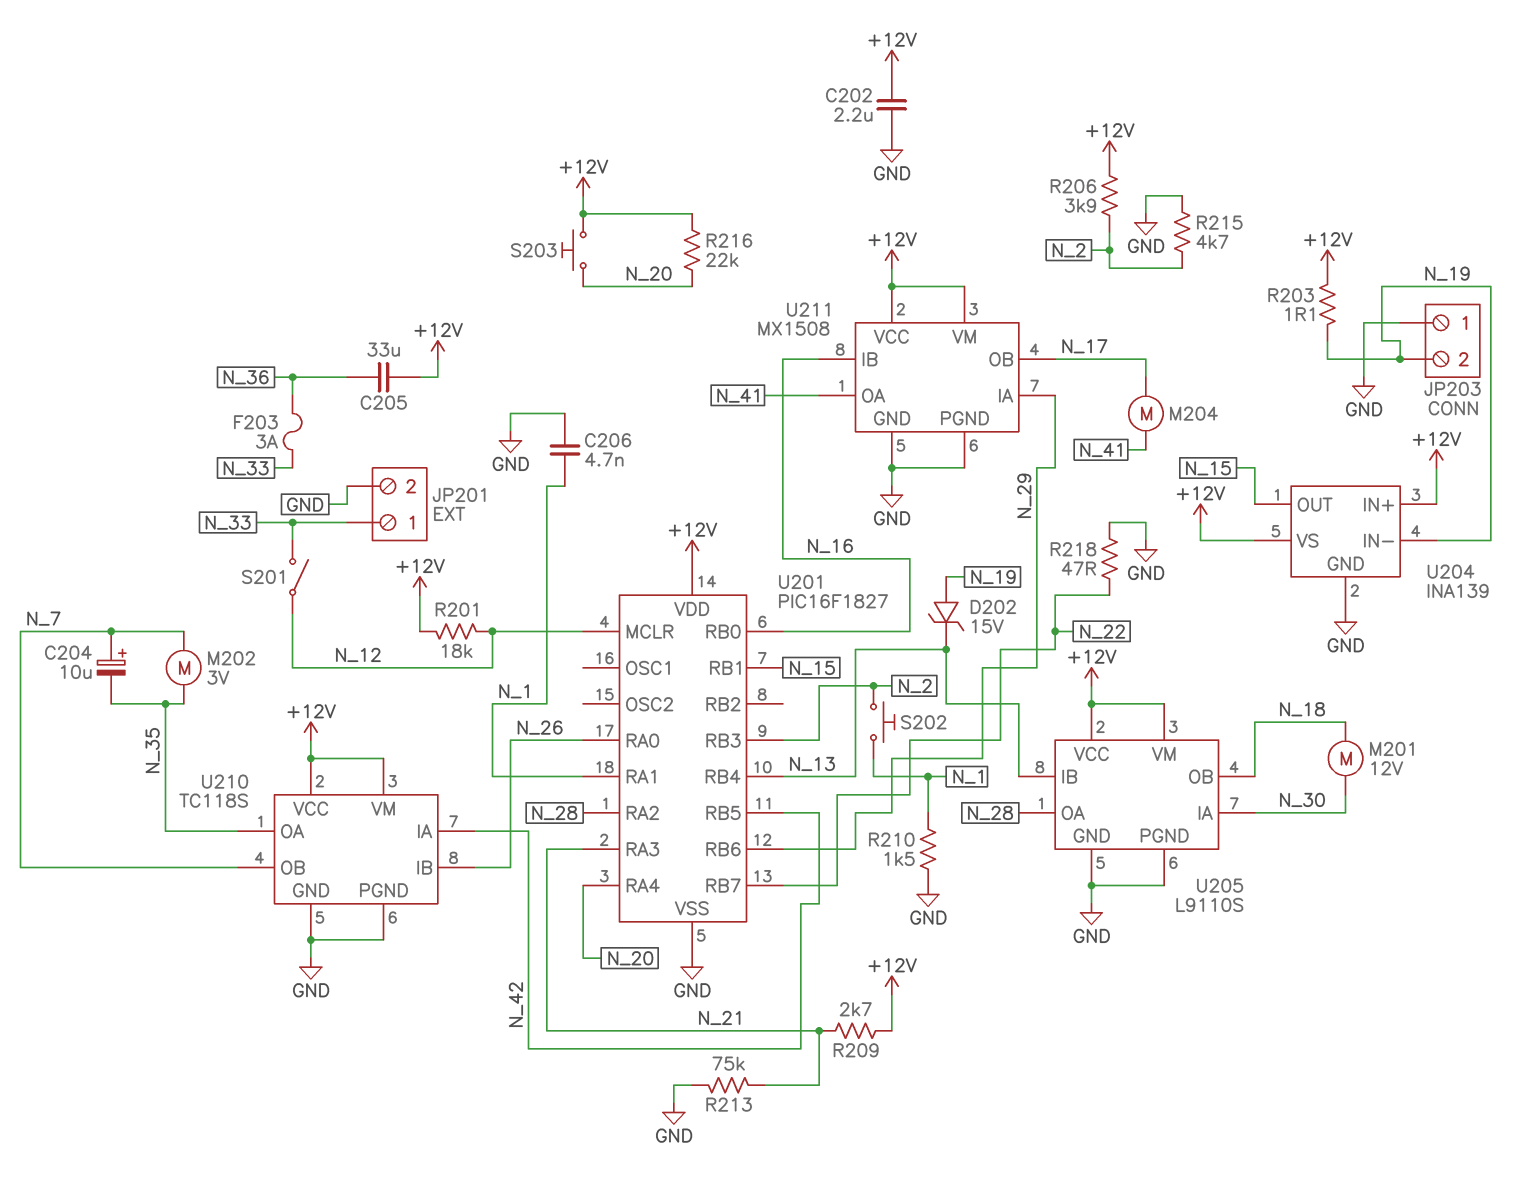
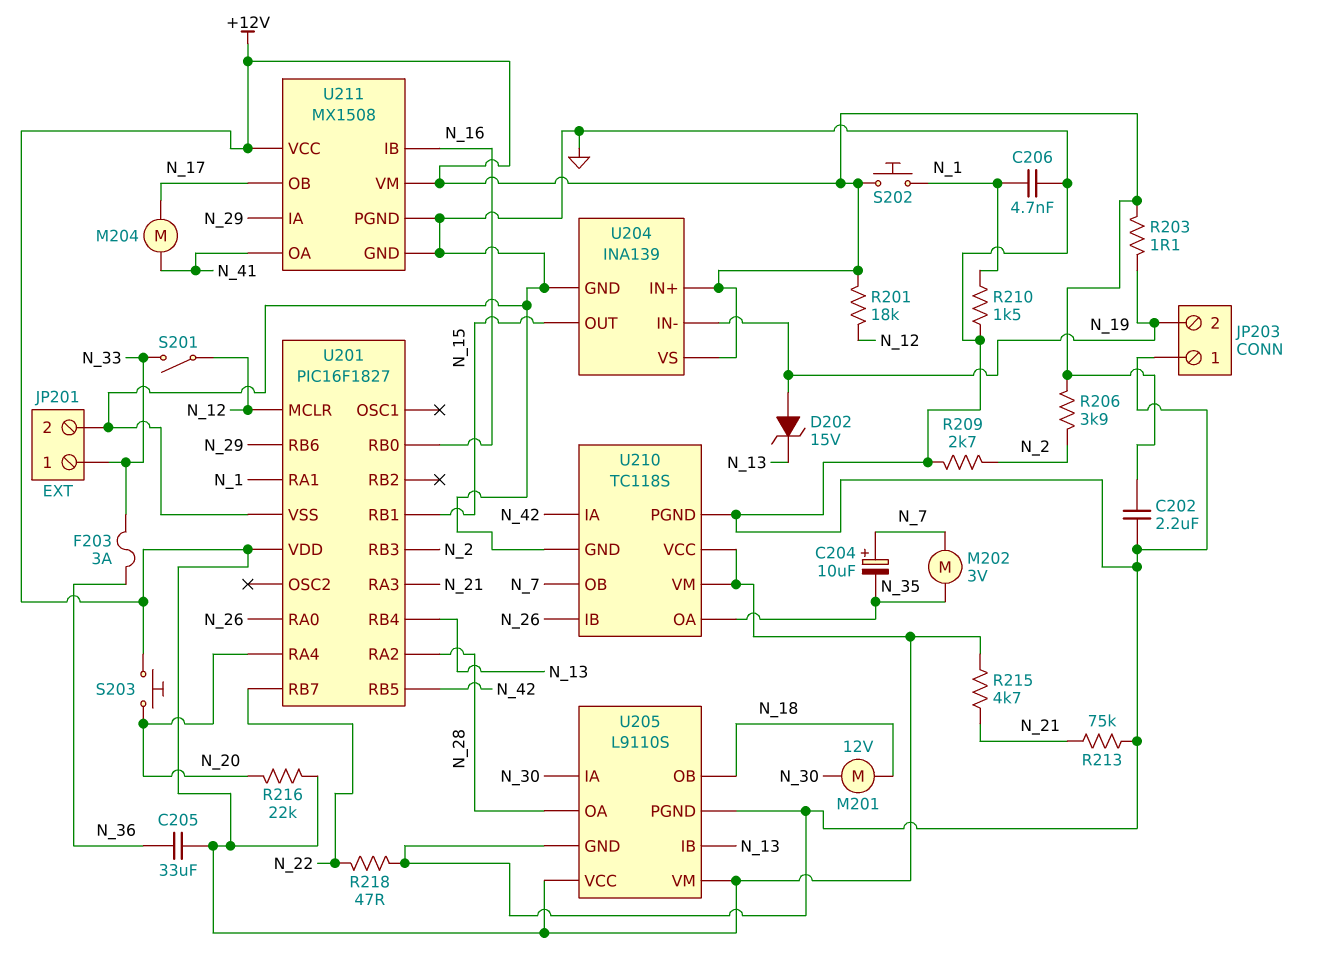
R209: 2.7k (+12V, N_21) -> 2.7k (GND, N_2)
R215: 4.7k (GND, N_2) -> 4.7k (+12V, N_21)
S202: button (N_1, N_2) -> button (+12V, N_1)

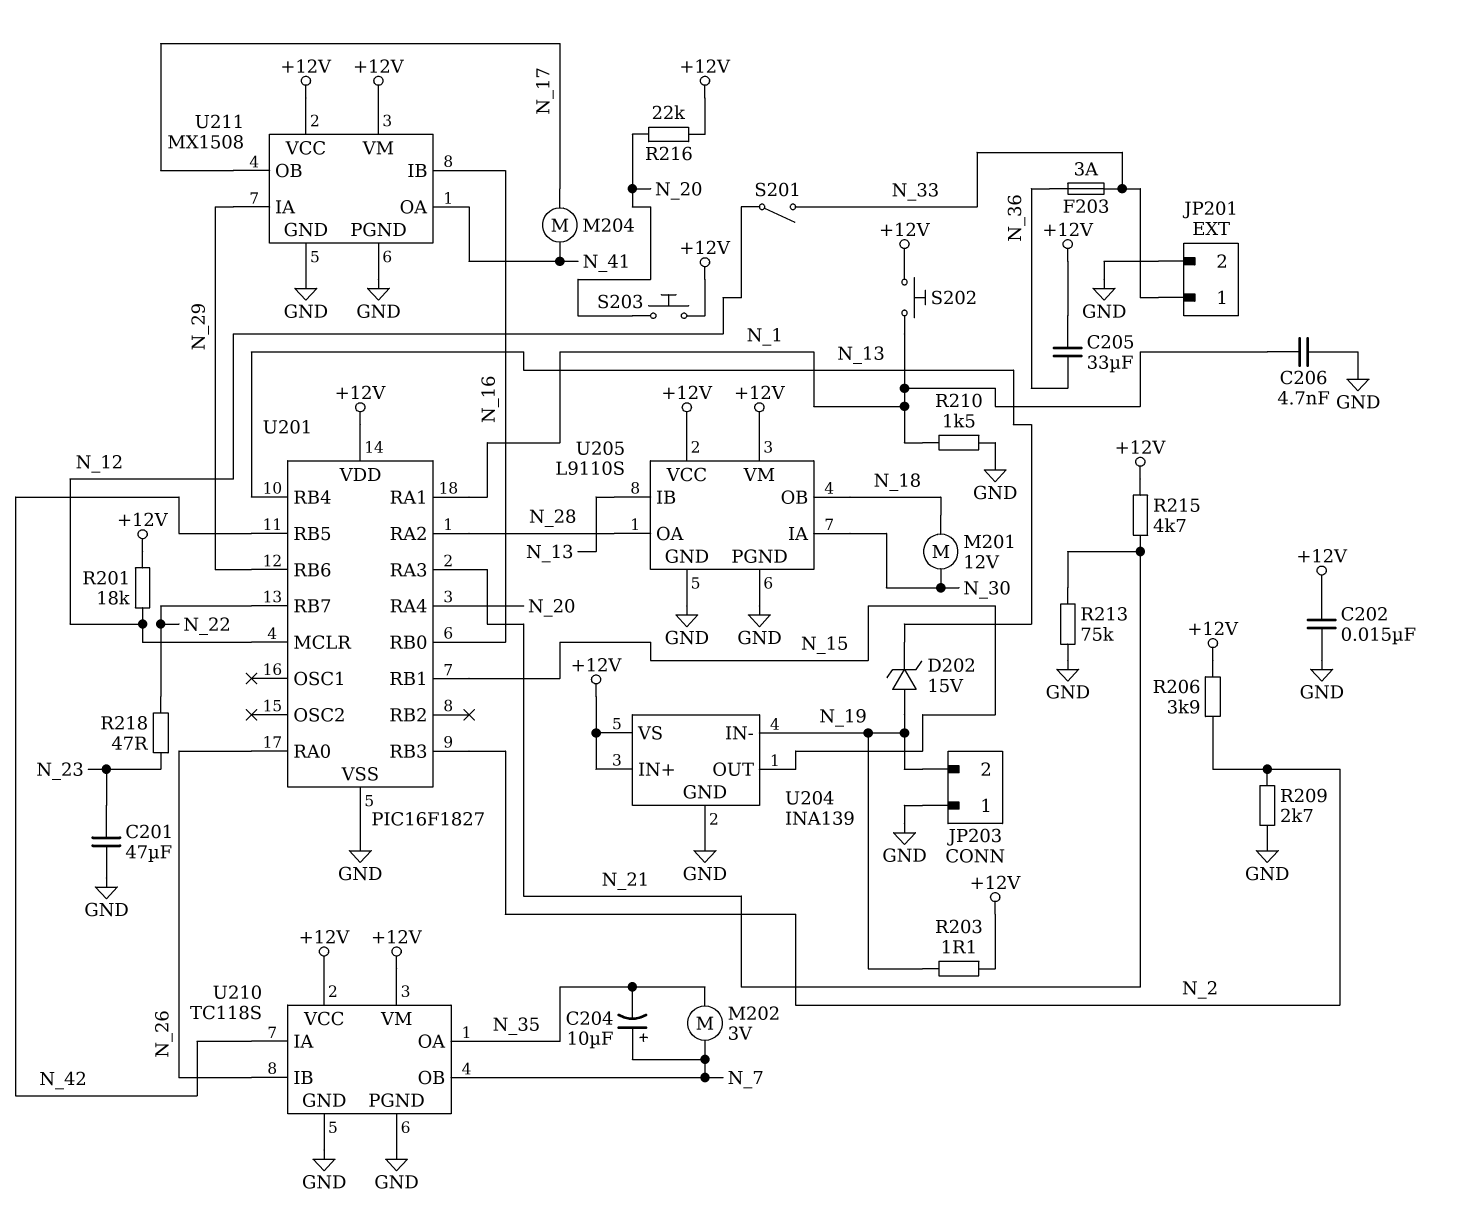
C201: none -> 47uF (GND, N_23)
C202: 2.2uF (+12V, GND) -> 15nF (+12V, GND)
R218: 47 (GND, N_22) -> 47 (N_22, N_23)

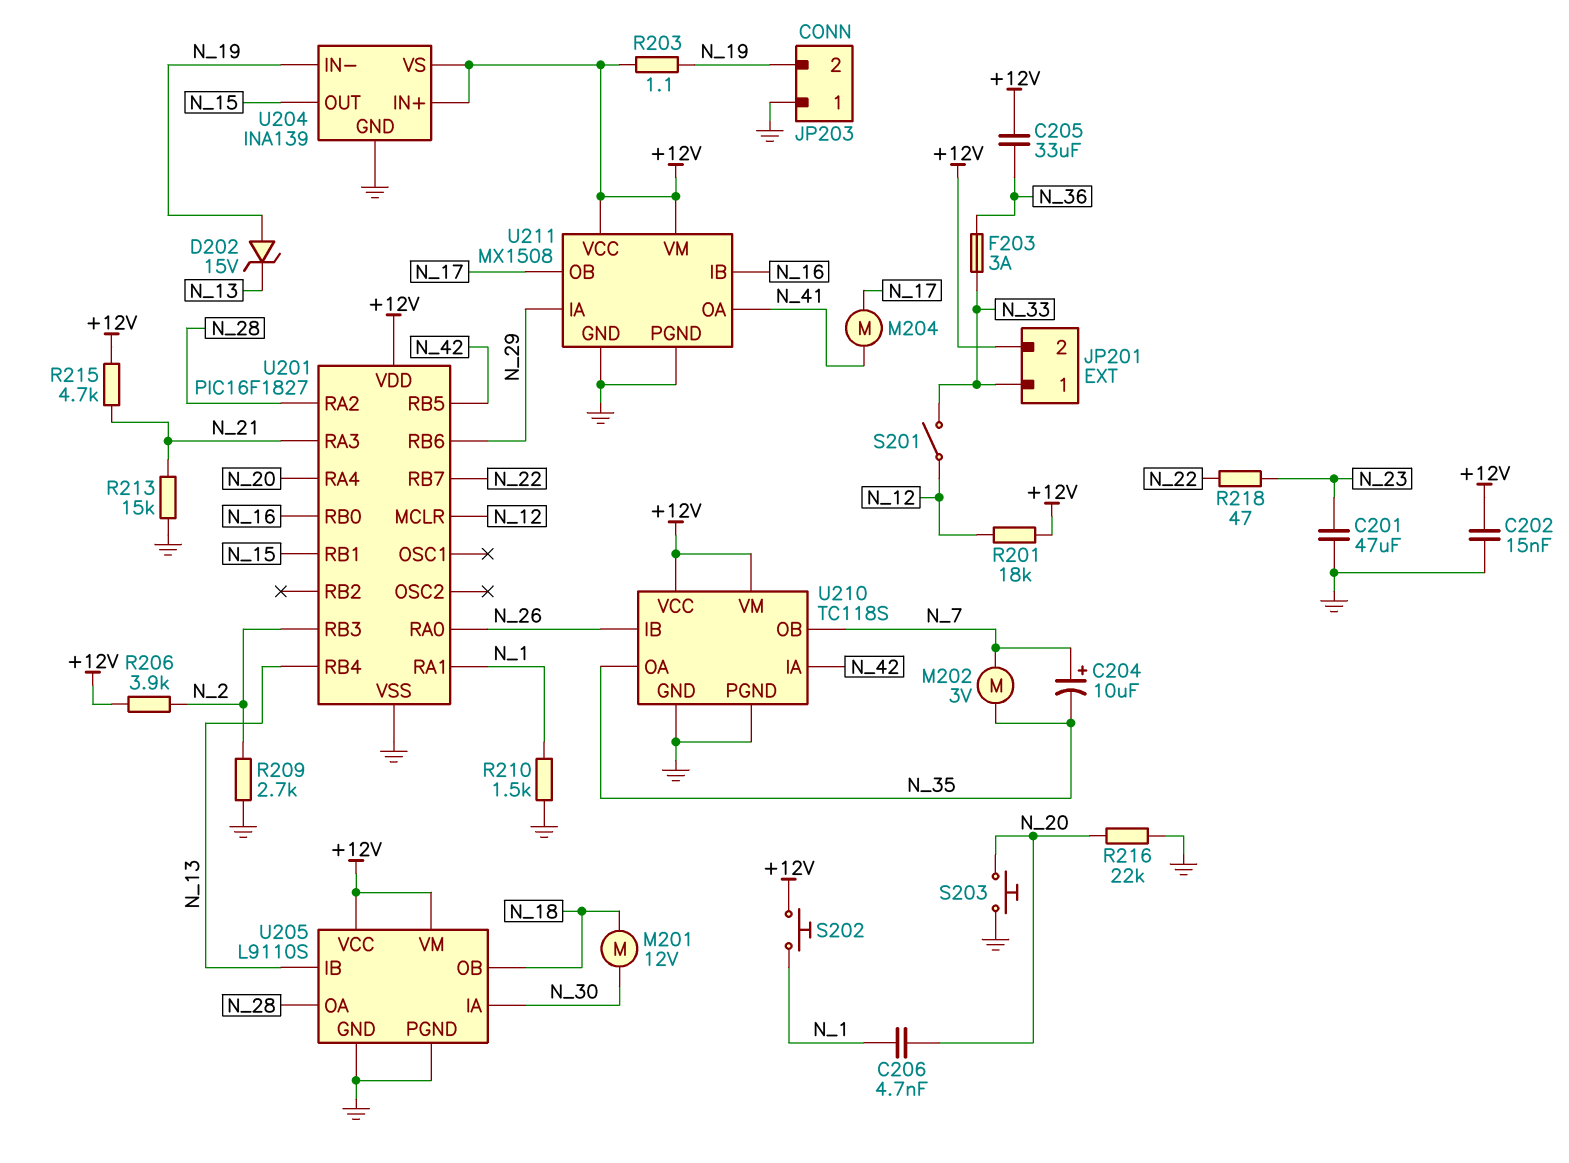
C206: 4.7nF (GND, N_1) -> 4.7nF (N_1, N_20)
JP201 pin 2: GND -> +12V
R213: 75k (GND, N_21) -> 15k (GND, N_21)
R216: 22k (+12V, N_20) -> 22k (GND, N_20)
S203: button (+12V, N_20) -> button (GND, N_20)

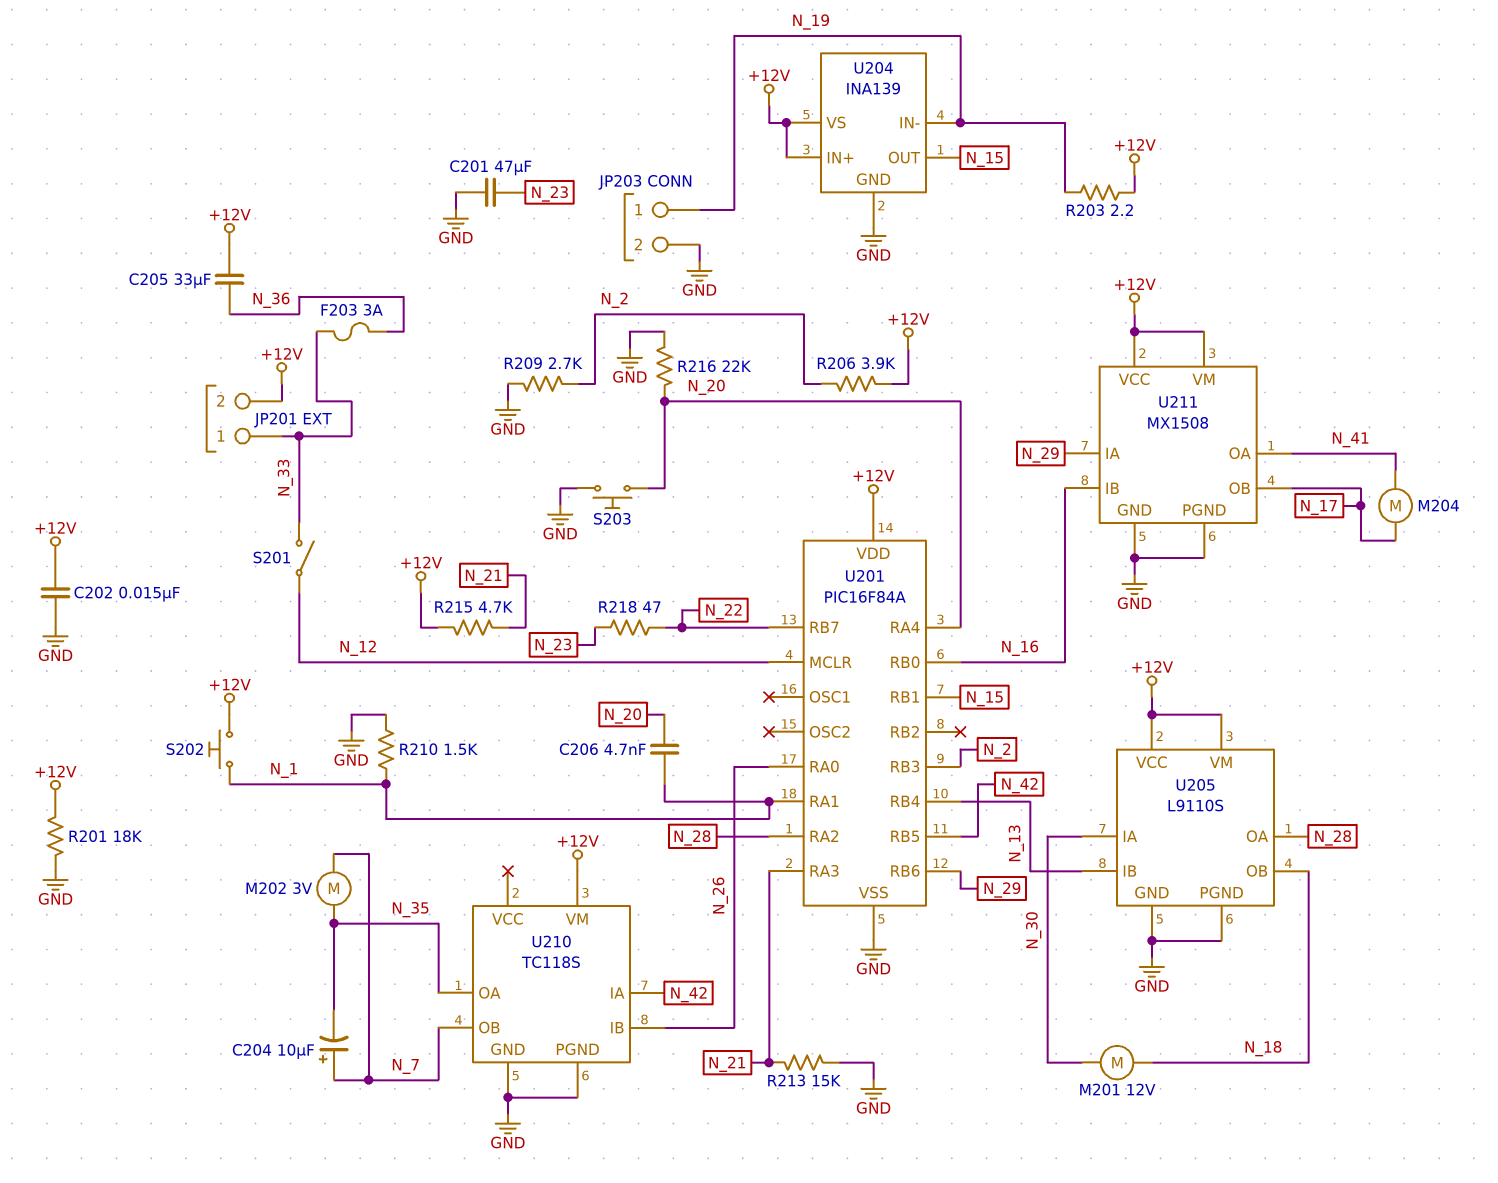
D202: zener 15V (A N_19, K N_13) -> none
JP203 pin 1: GND -> N_19
JP203 pin 2: N_19 -> GND
R201: 18k (+12V, N_12) -> 18k (+12V, GND)
R203: 1.1 (+12V, N_19) -> 2.2 (+12V, N_19)
U201: PIC16F1827 -> PIC16F84A
U210 pin VCC: +12V -> none

